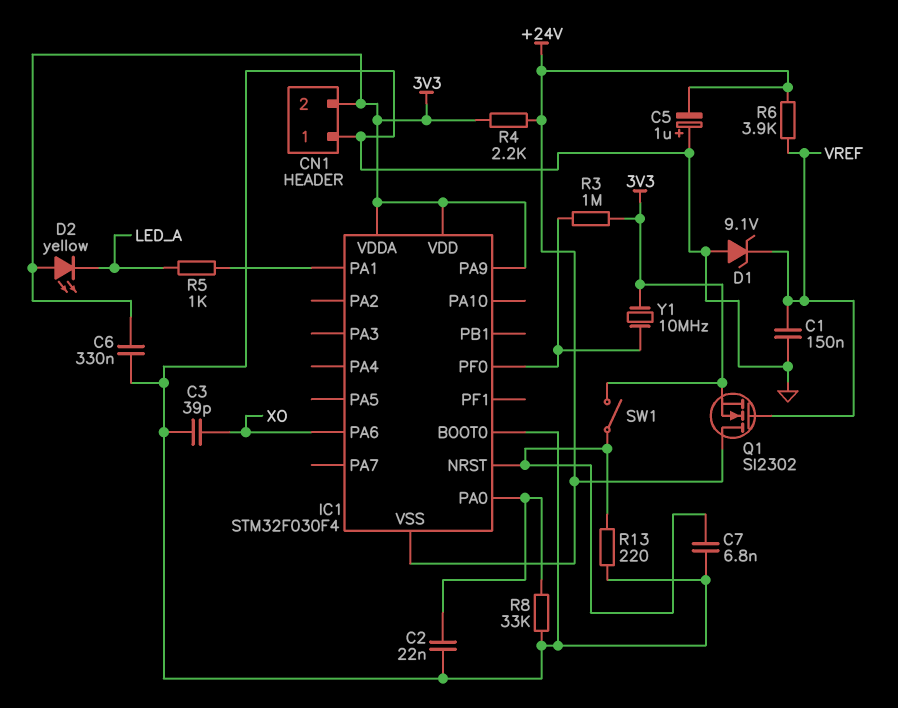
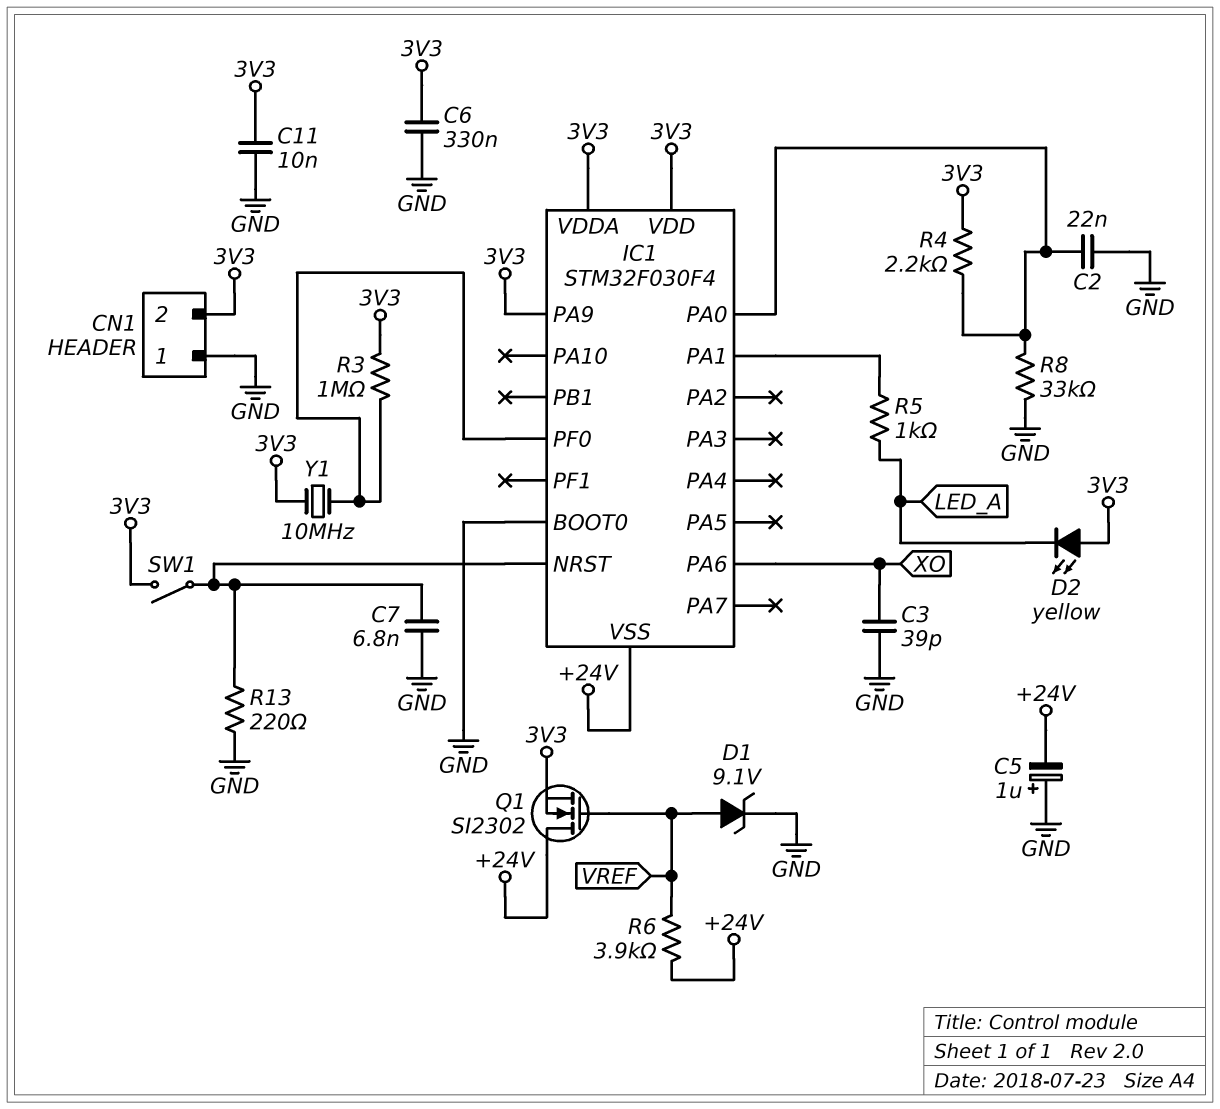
C1: 150nF (GND, VREF) -> none
C11: none -> 10nF (3V3, GND)
D1: zener 9.1V (A GND, K VREF) -> zener 9.1V (A VREF, K GND)
R4: 2.2k (+24V, 3V3) -> 2.2k (3V3, IC1/PA0)

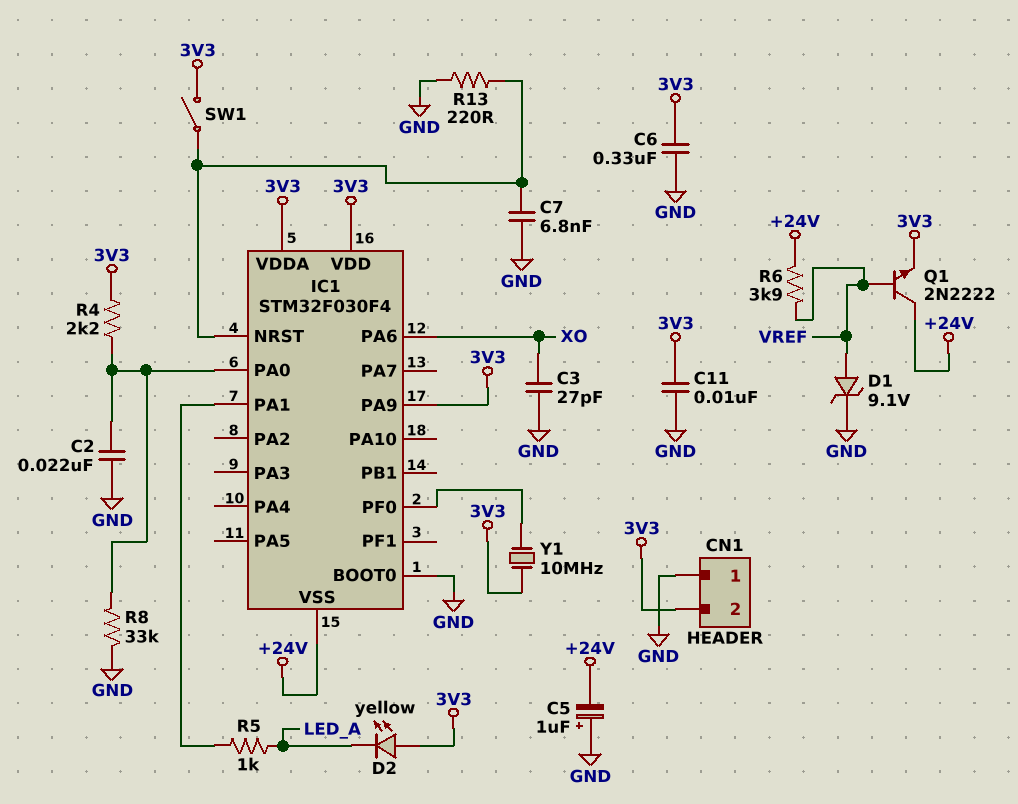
C3: 39pF (GND, XO) -> 27pF (GND, XO)
Q1: NMOS SI2302 (G VREF, D +24V, S 3V3) -> NPN 2N2222 (B VREF, C +24V, E 3V3)
R3: 1M (3V3, IC1/PF0) -> none

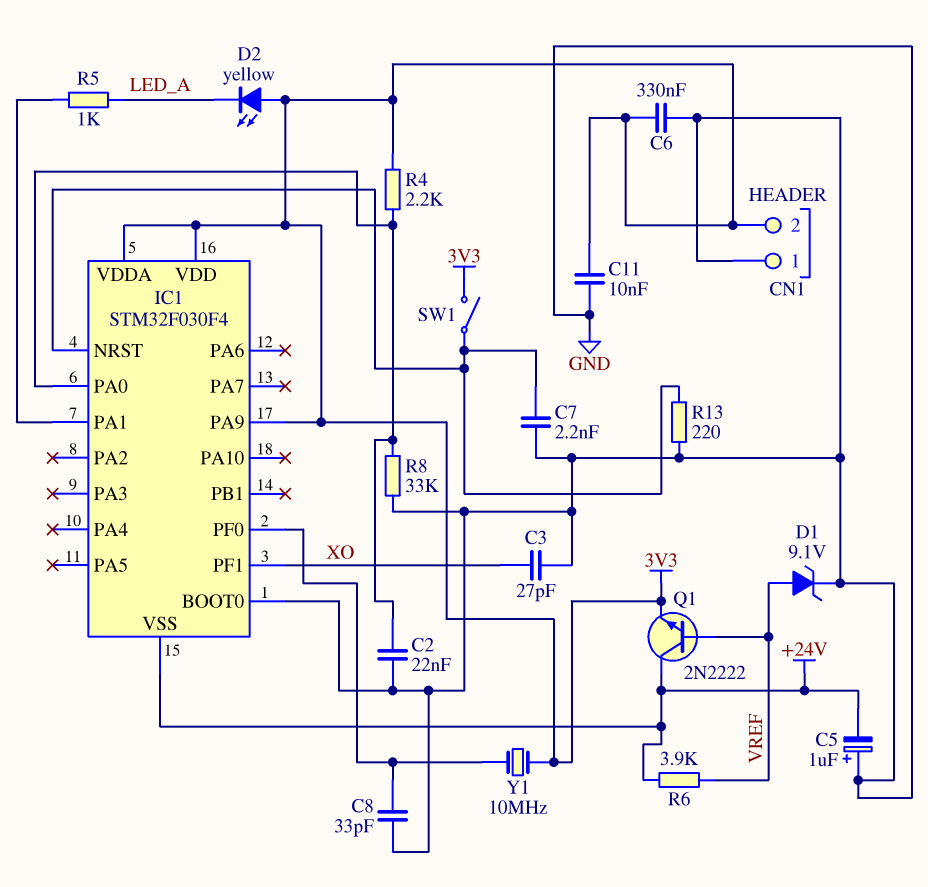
C7: 6.8nF (GND, IC1/NRST) -> 2.2nF (GND, IC1/NRST)
C8: none -> 33pF (GND, IC1/PF0)
IC1 pin PA6: XO -> none
IC1 pin PF1: none -> XO

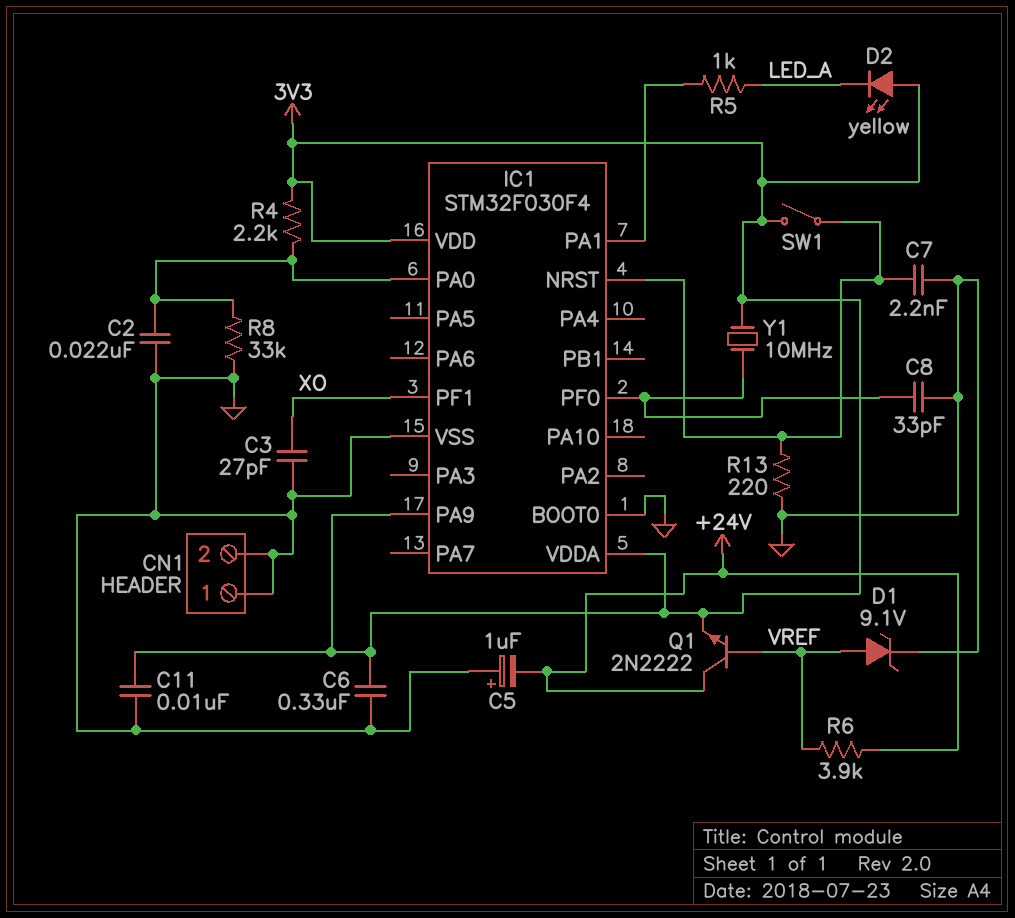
CN1 pin 2: 3V3 -> GND
IC1 pin VSS: +24V -> GND

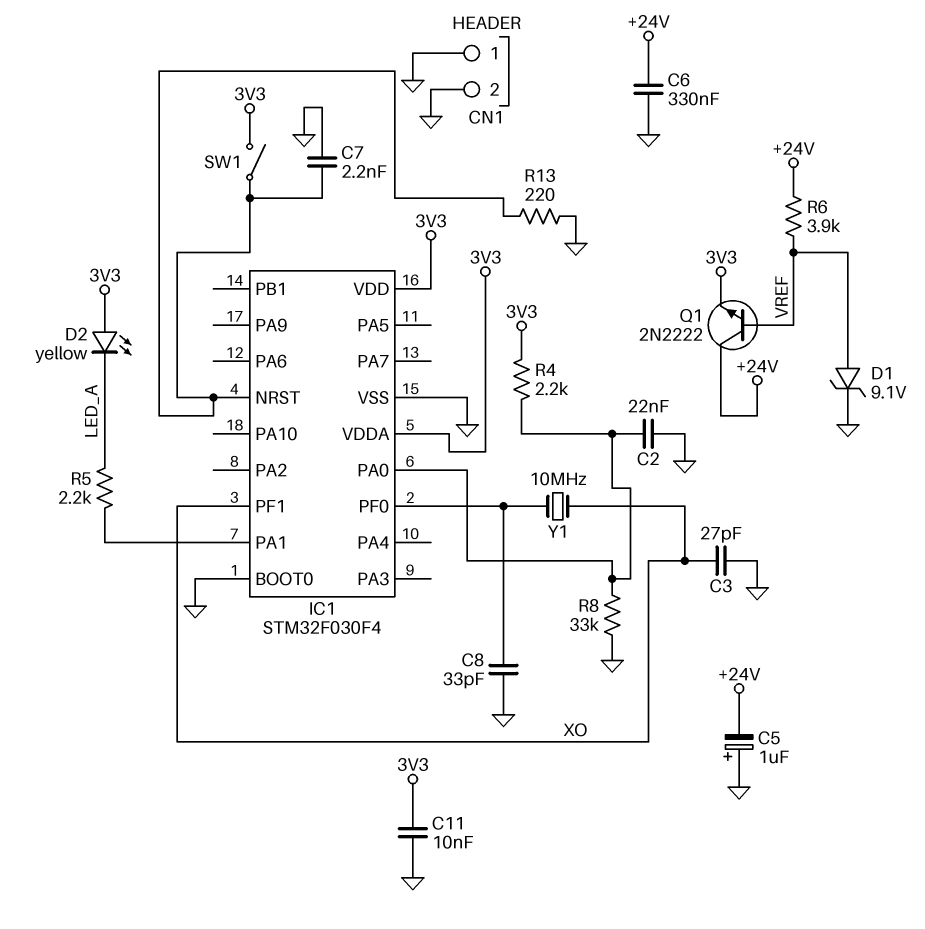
C6: 330nF (3V3, GND) -> 330nF (+24V, GND)
IC1 pin PA9: 3V3 -> none
R5: 1k (IC1/PA1, LED_A) -> 2.2k (IC1/PA1, LED_A)
Y1: 10MHz (3V3, IC1/PF0) -> 10MHz (IC1/PF0, XO)

